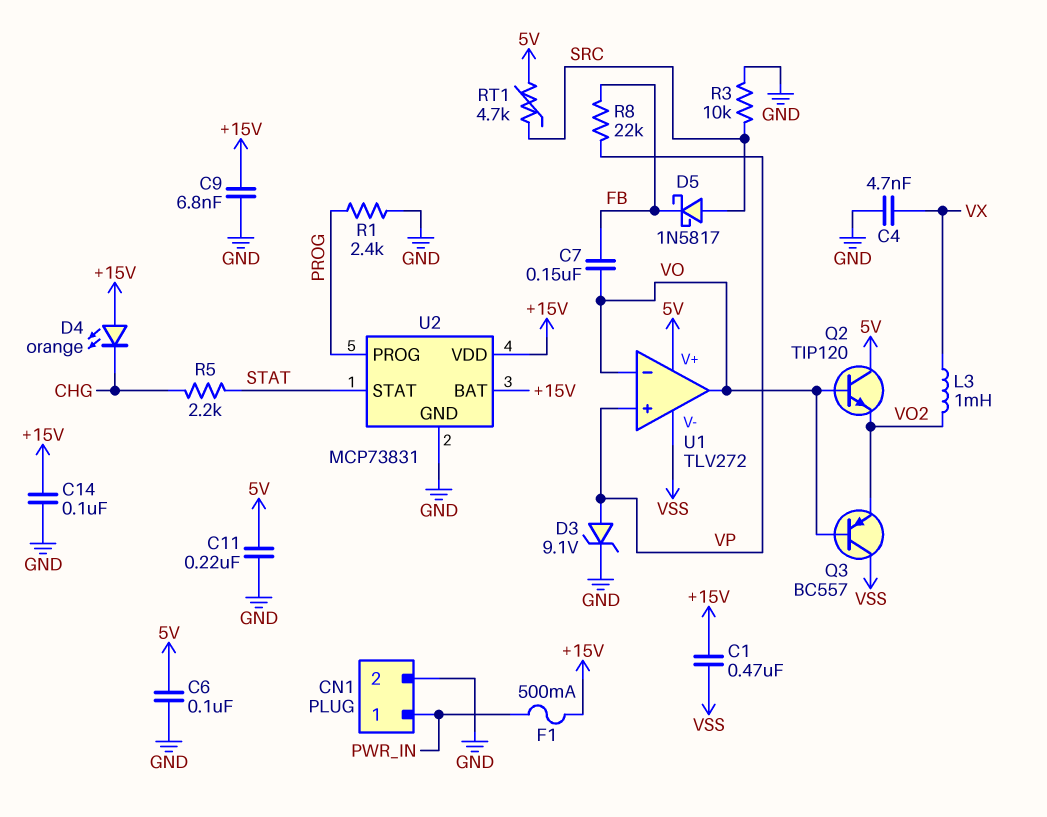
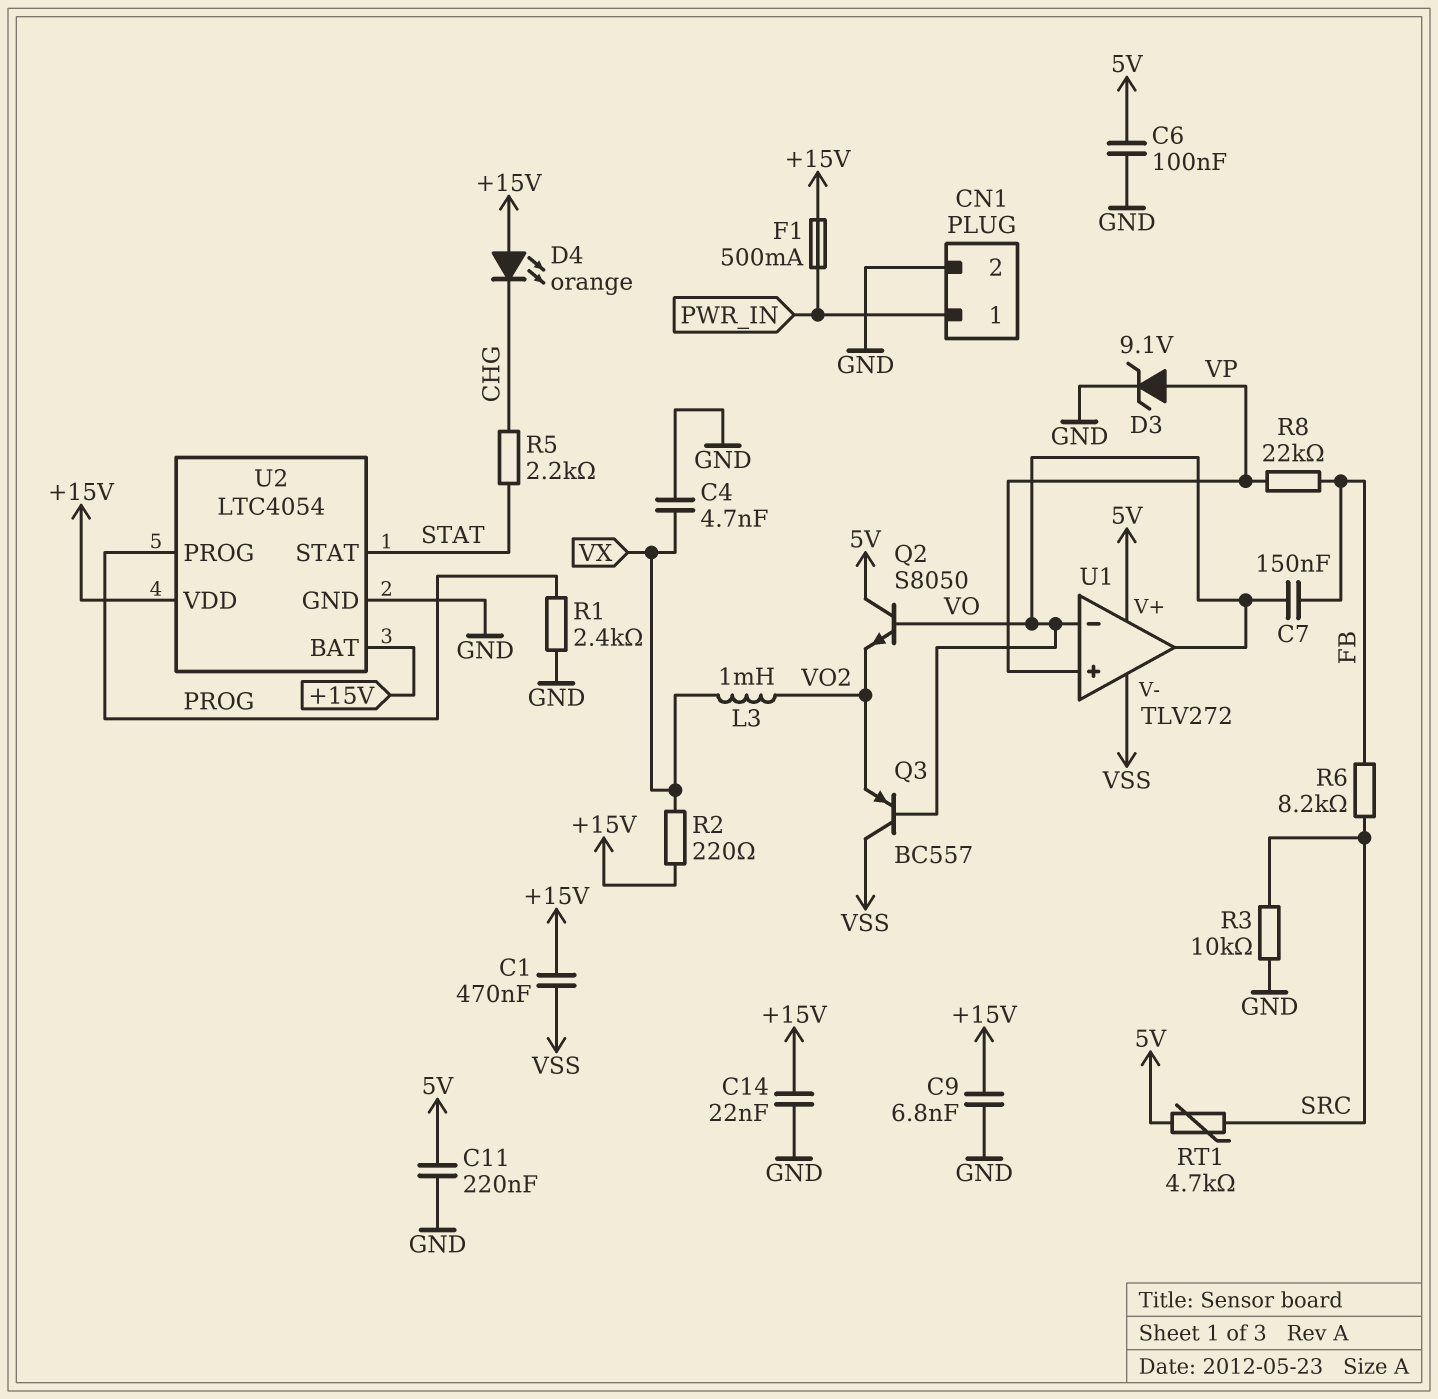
C14: 100nF (+15V, GND) -> 22nF (+15V, GND)
D5: schottky 1N5817 (A SRC, K FB) -> none
Q2: NPN TIP120 (B VO, C 5V, E VO2) -> NPN S8050 (B VO, C 5V, E VO2)
R2: none -> 220 (+15V, VX)
R6: none -> 8.2k (FB, SRC)
U2: MCP73831 -> LTC4054

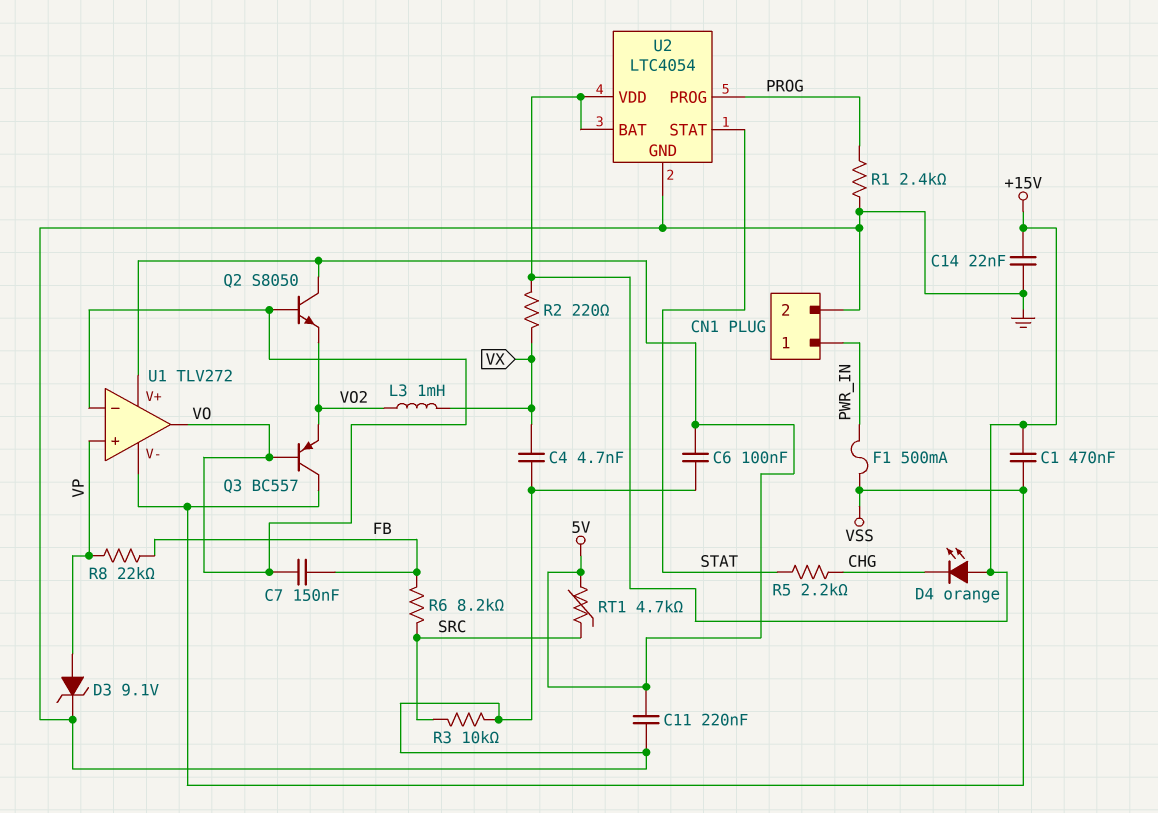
C9: 6.8nF (+15V, GND) -> none
F1: 500mA (+15V, PWR_IN) -> 500mA (PWR_IN, VSS)

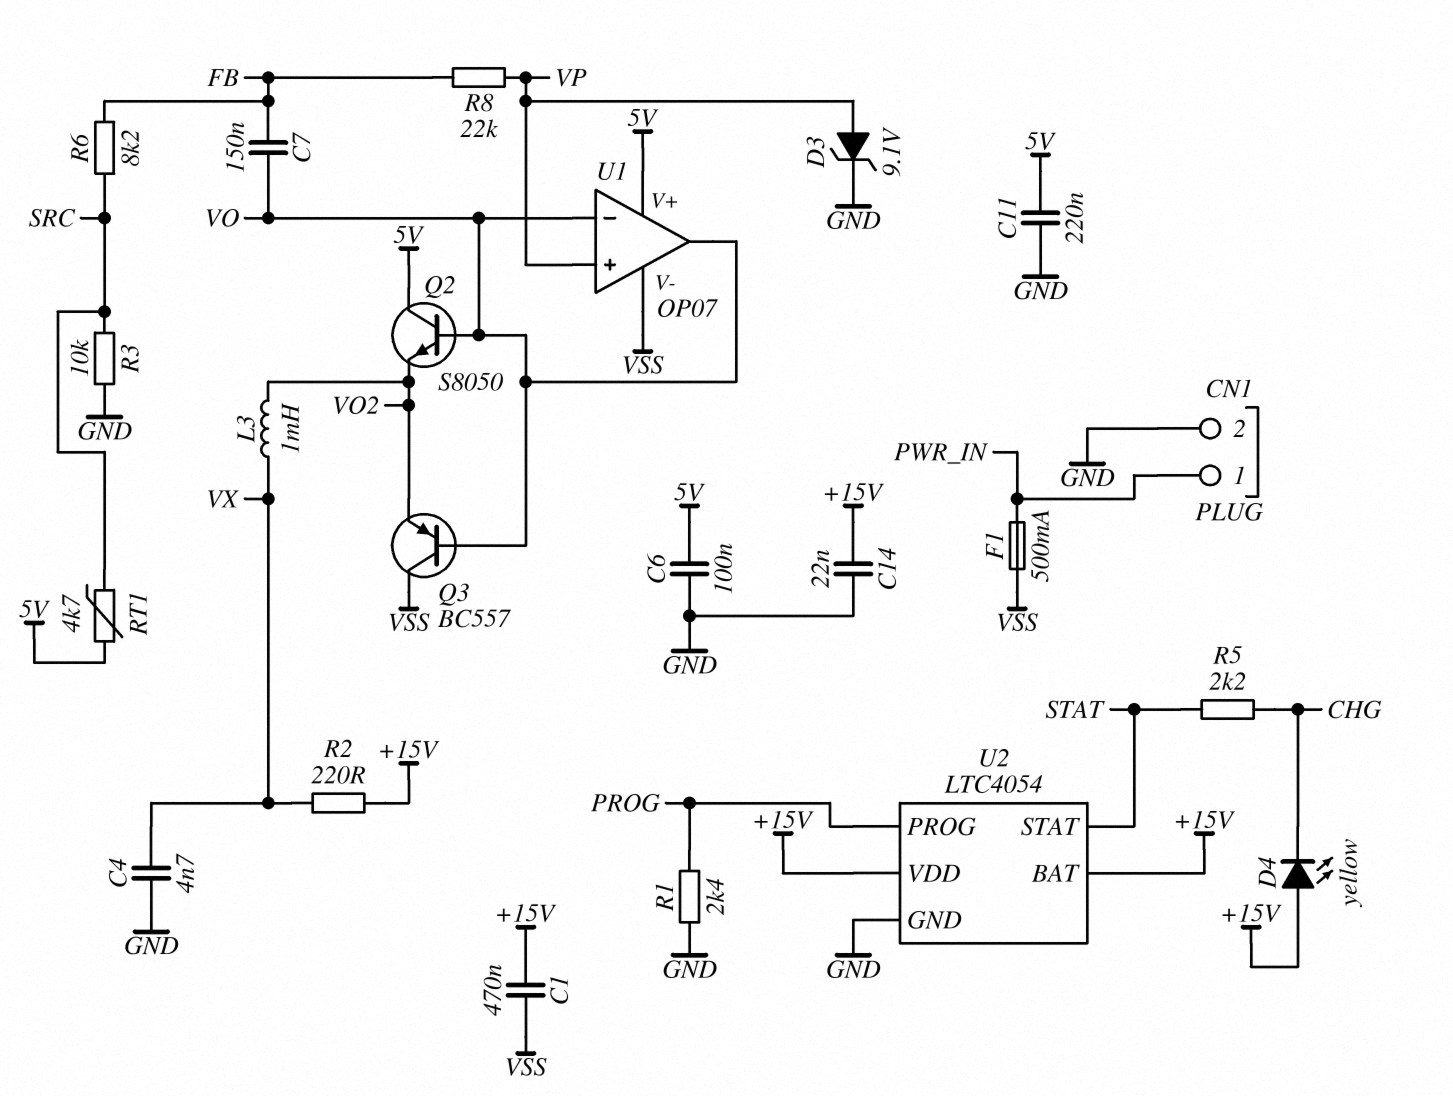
D4: LED orange (A +15V, K CHG) -> LED yellow (A +15V, K CHG)
U1: TLV272 -> OP07

